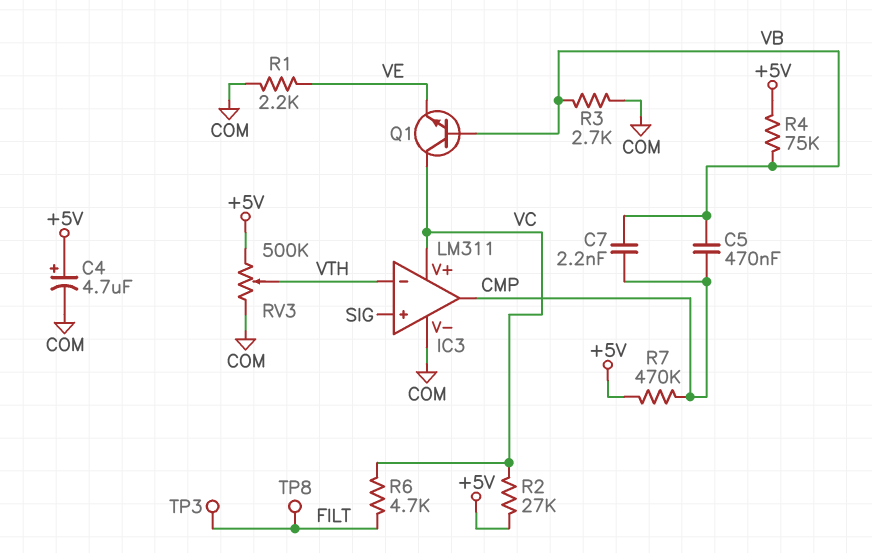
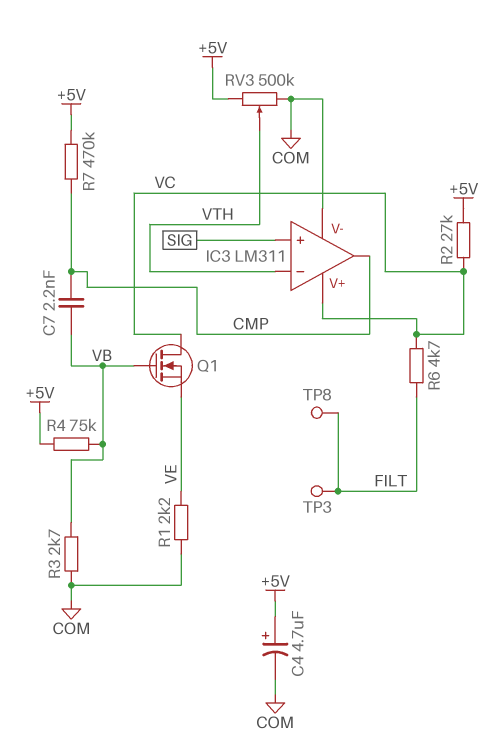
C5: 470nF (CMP, VB) -> none
Q1: NPN (B VB, C VC, E VE) -> NMOS (G VB, D VC, S VE)

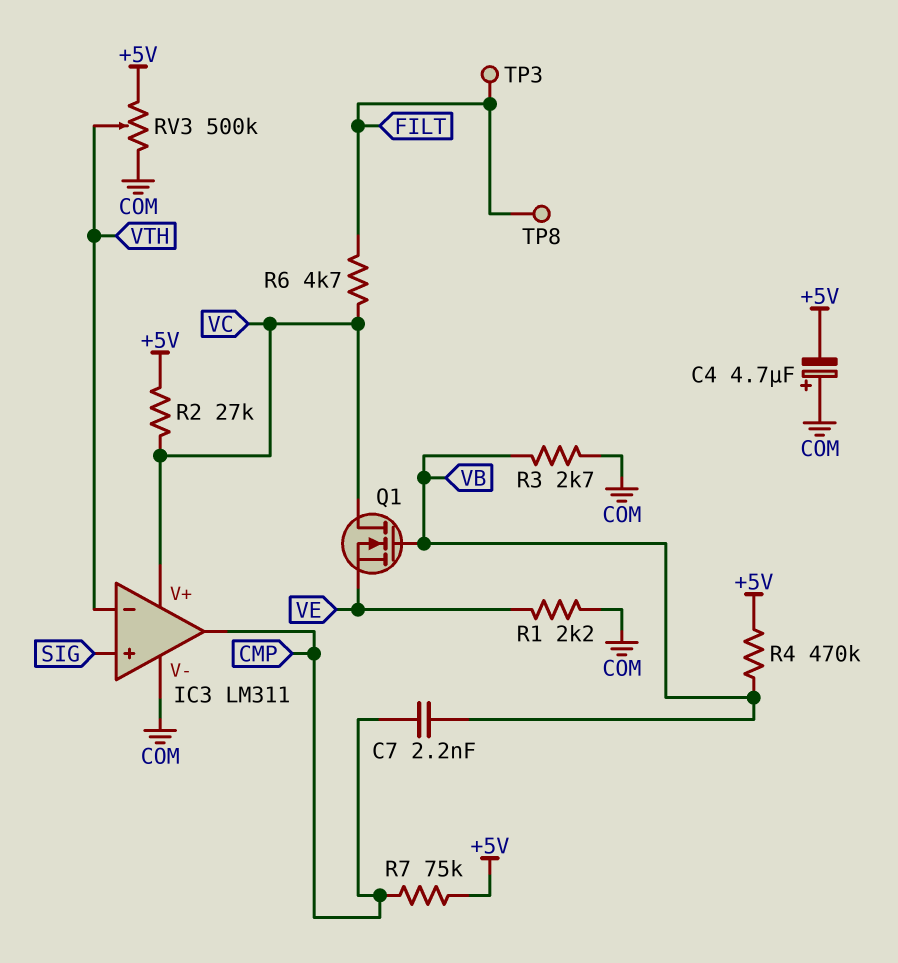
C4: 4.7uF (plus +5V, minus COM) -> 4.7uF (plus COM, minus +5V)
R4: 75k (+5V, VB) -> 470k (+5V, VB)
R7: 470k (+5V, CMP) -> 75k (+5V, CMP)

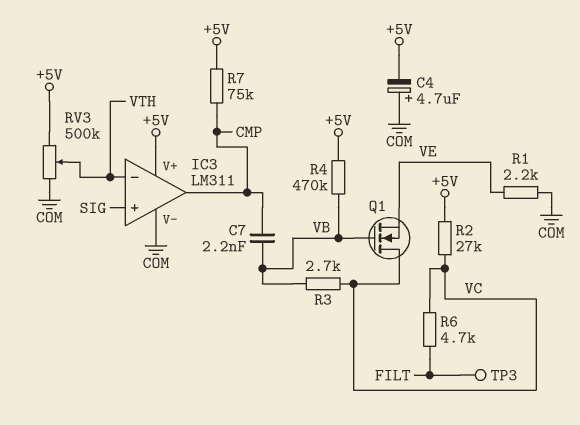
IC3 pin V+: VC -> +5V
R3: 2.7k (COM, VB) -> 2.7k (VB, VC)
TP8: test point (FILT) -> none

